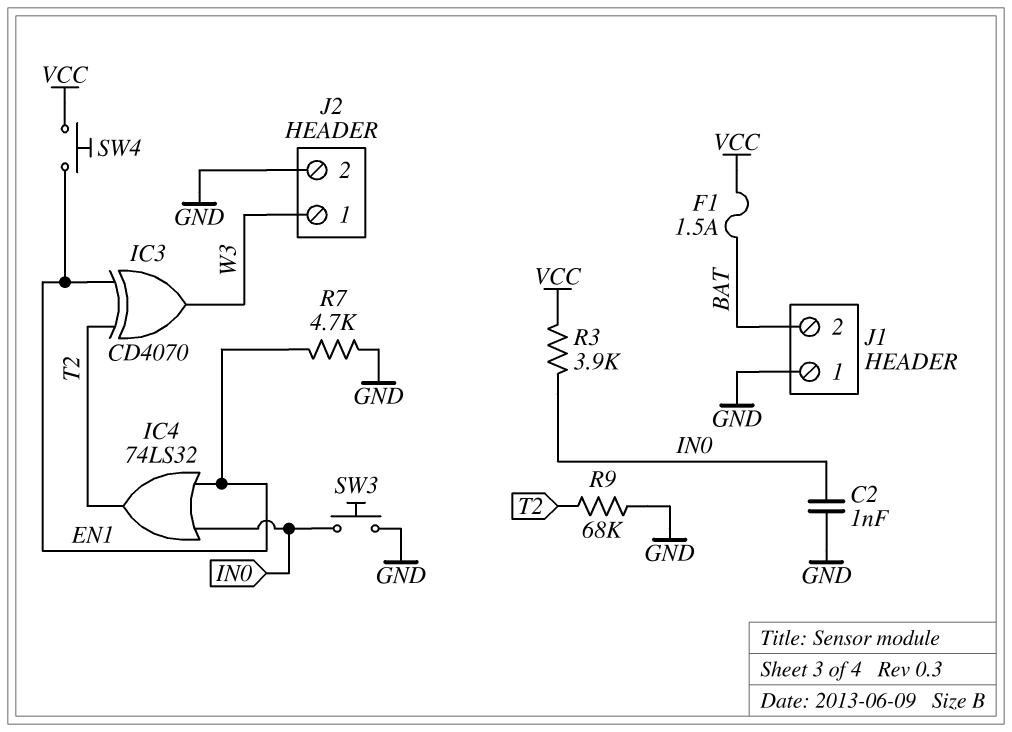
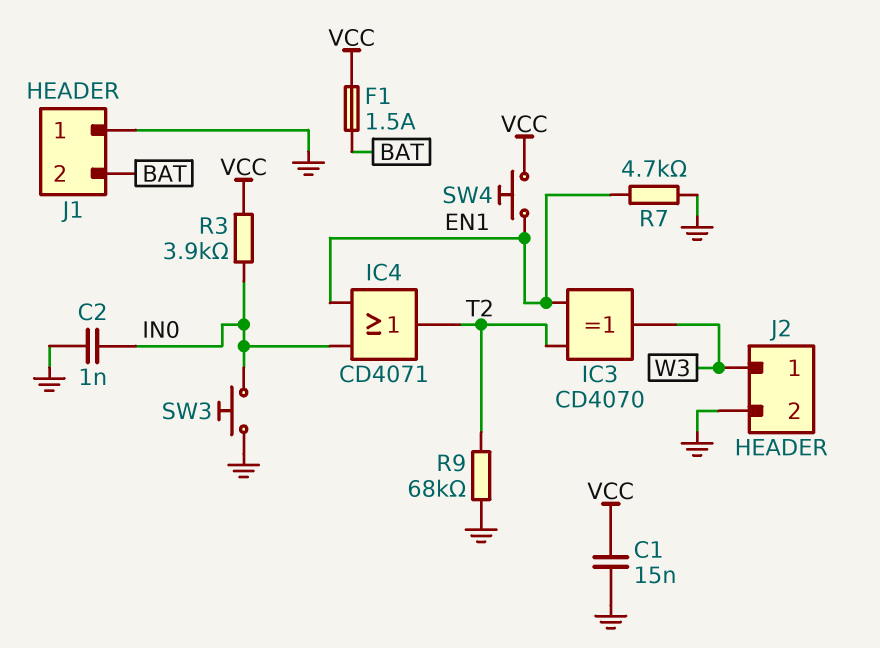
C1: none -> 15nF (GND, VCC)
IC4: OR 74LS32 (in EN1, in IN0, out T2) -> OR CD4071 (in EN1, in IN0, out T2)

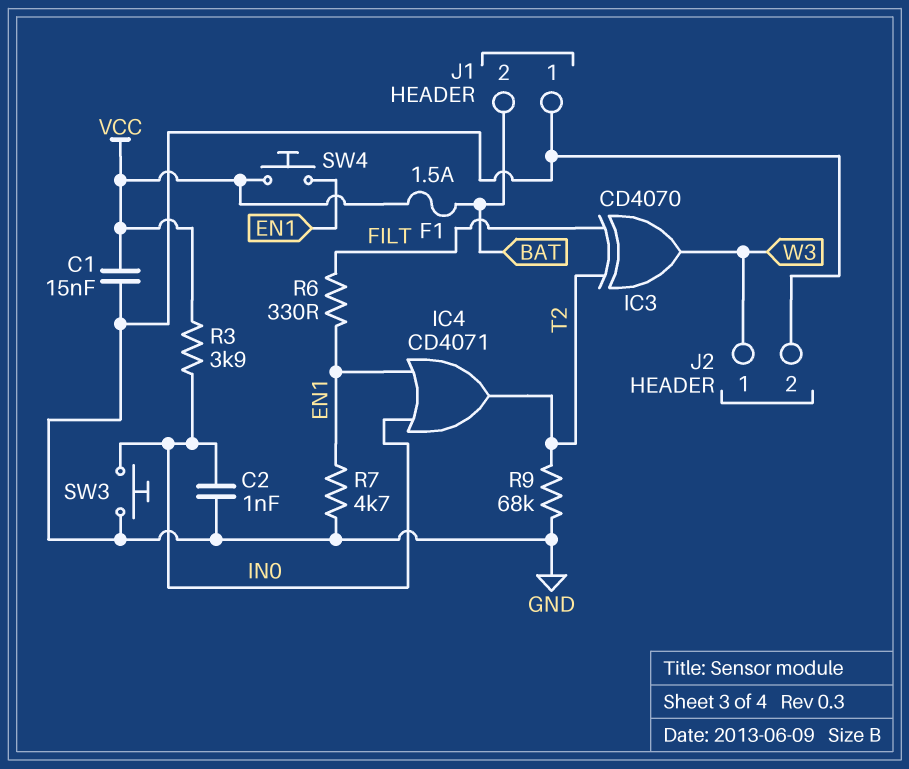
IC3: XOR CD4070 (in EN1, in T2, out W3) -> XOR CD4070 (in FILT, in T2, out W3)
R6: none -> 330 (EN1, FILT)

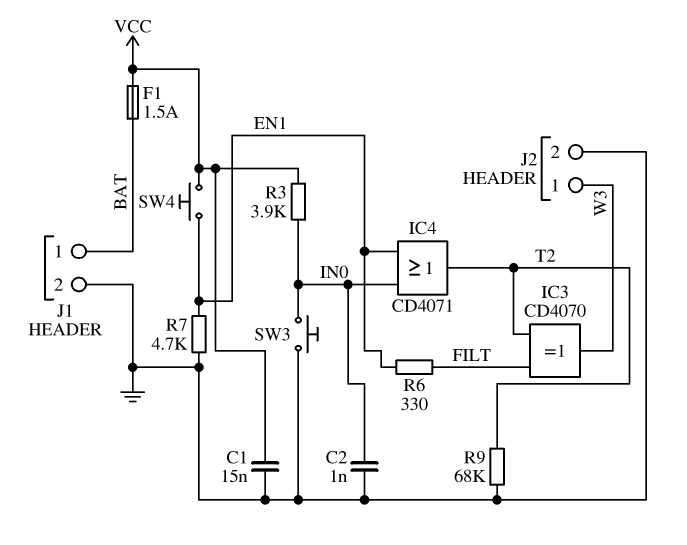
J1 pin 1: GND -> BAT
J1 pin 2: BAT -> GND

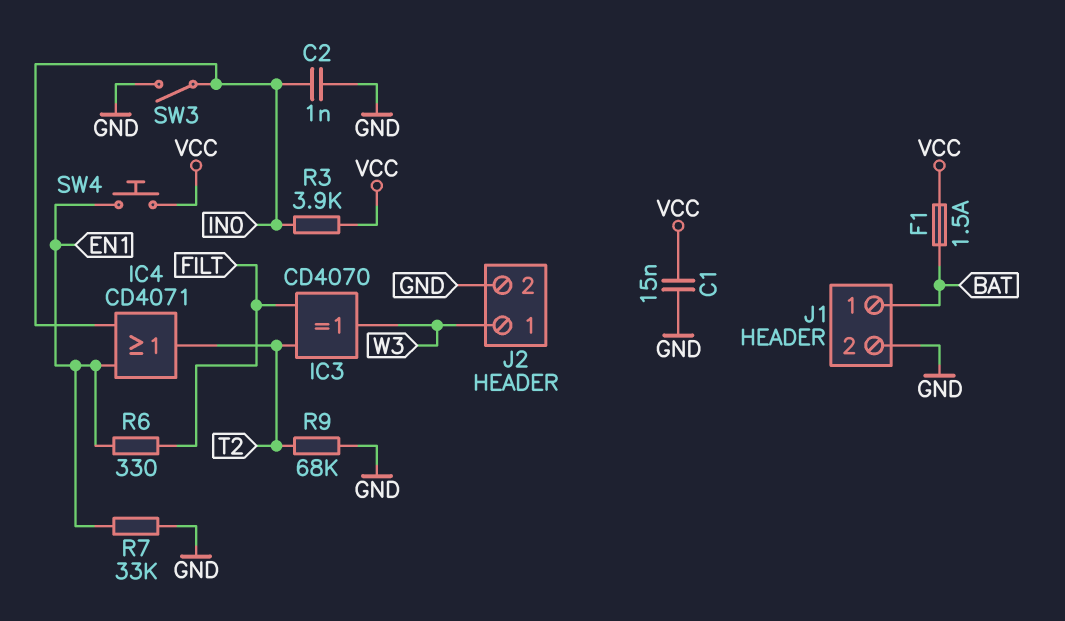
R7: 4.7k (EN1, GND) -> 33k (EN1, GND)
SW3: button (GND, IN0) -> switch (GND, IN0)

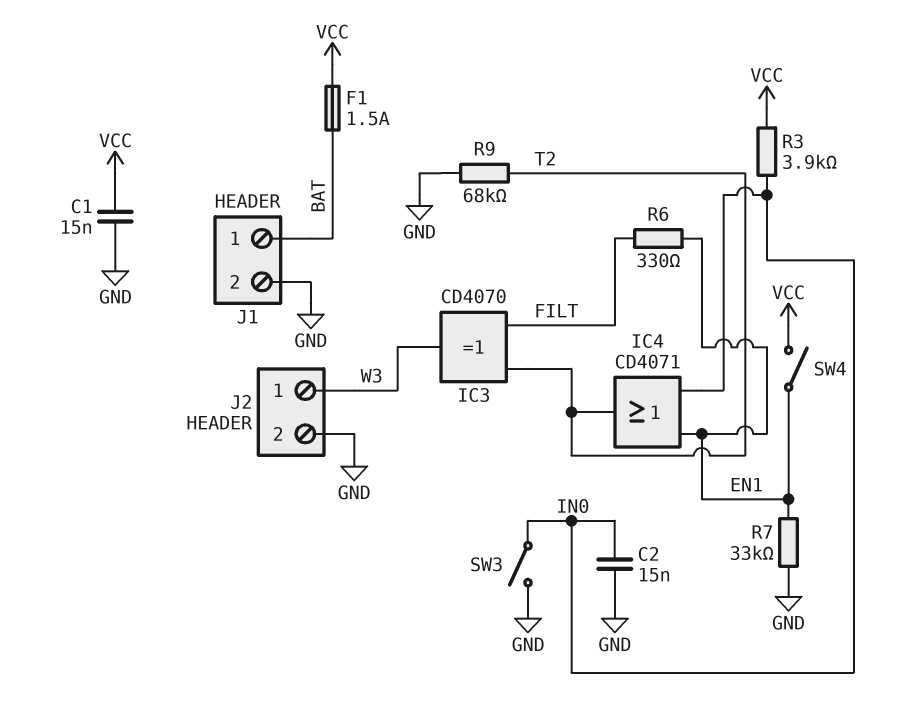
C2: 1nF (GND, IN0) -> 15nF (GND, IN0)
SW4: button (EN1, VCC) -> switch (EN1, VCC)

